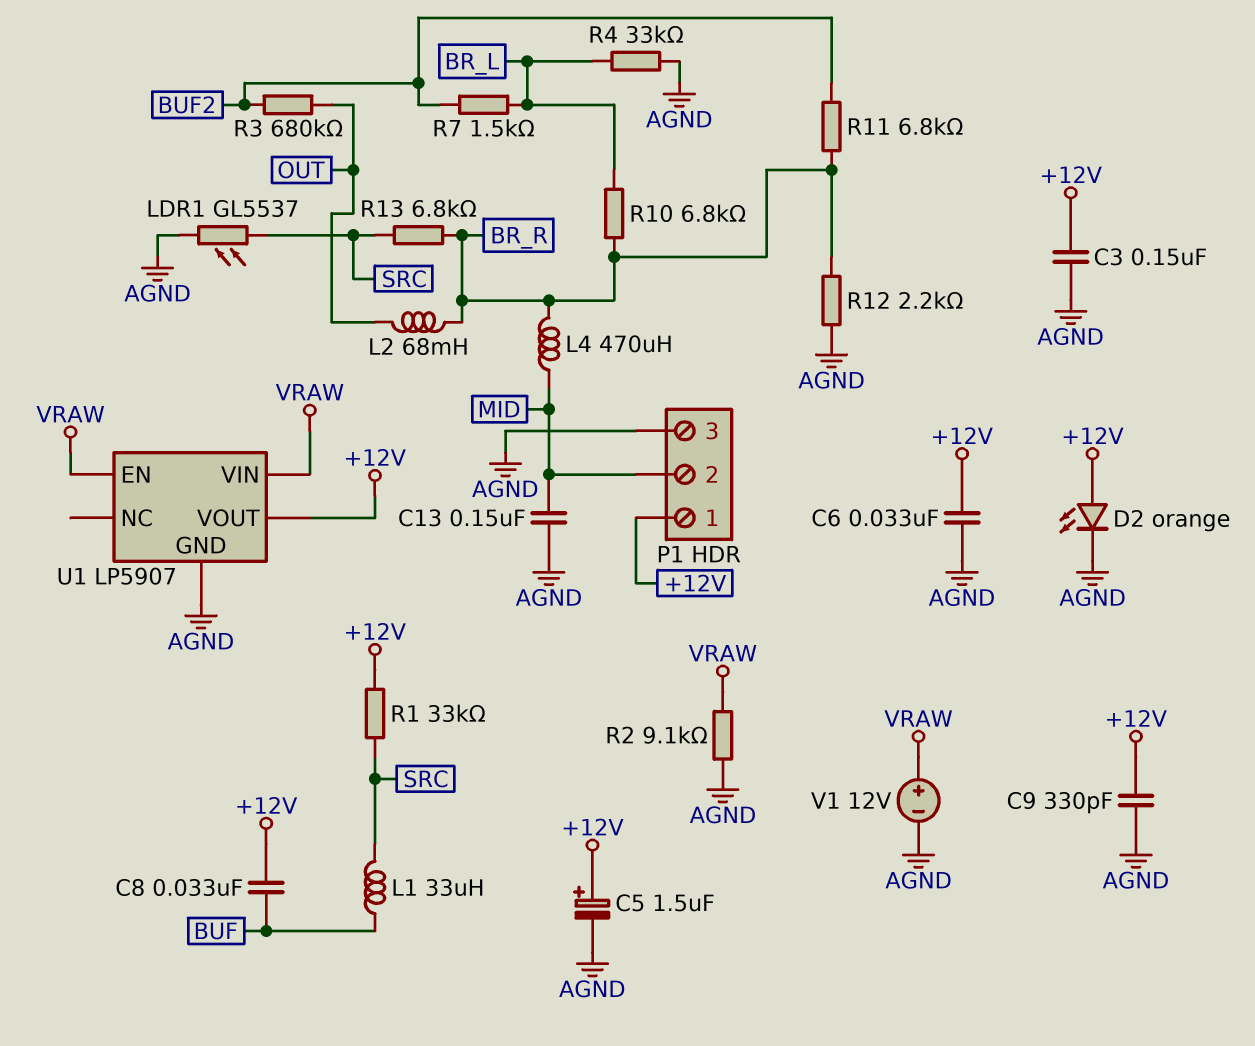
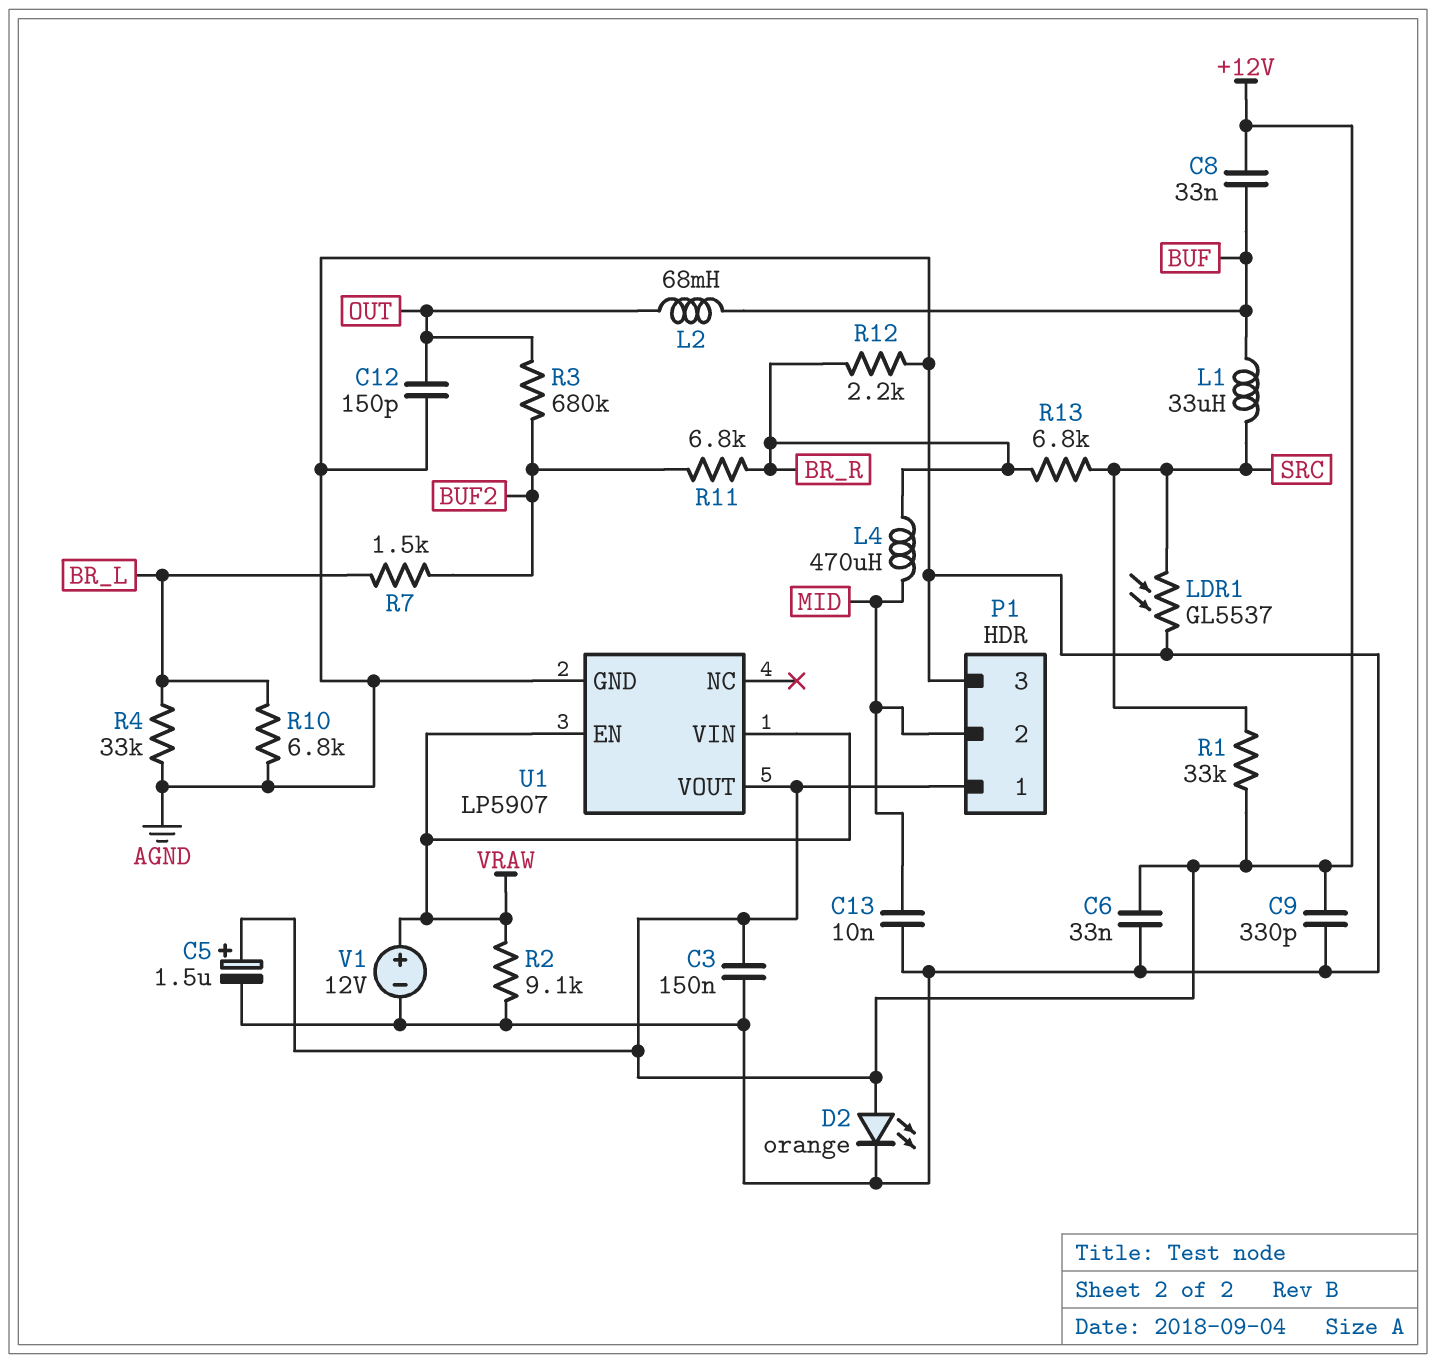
C12: none -> 150pF (AGND, OUT)
C13: 150nF (AGND, MID) -> 10nF (AGND, MID)
L2: 68mH (BR_R, OUT) -> 68mH (BUF, OUT)
R10: 6.8k (BR_L, BR_R) -> 6.8k (AGND, BR_L)

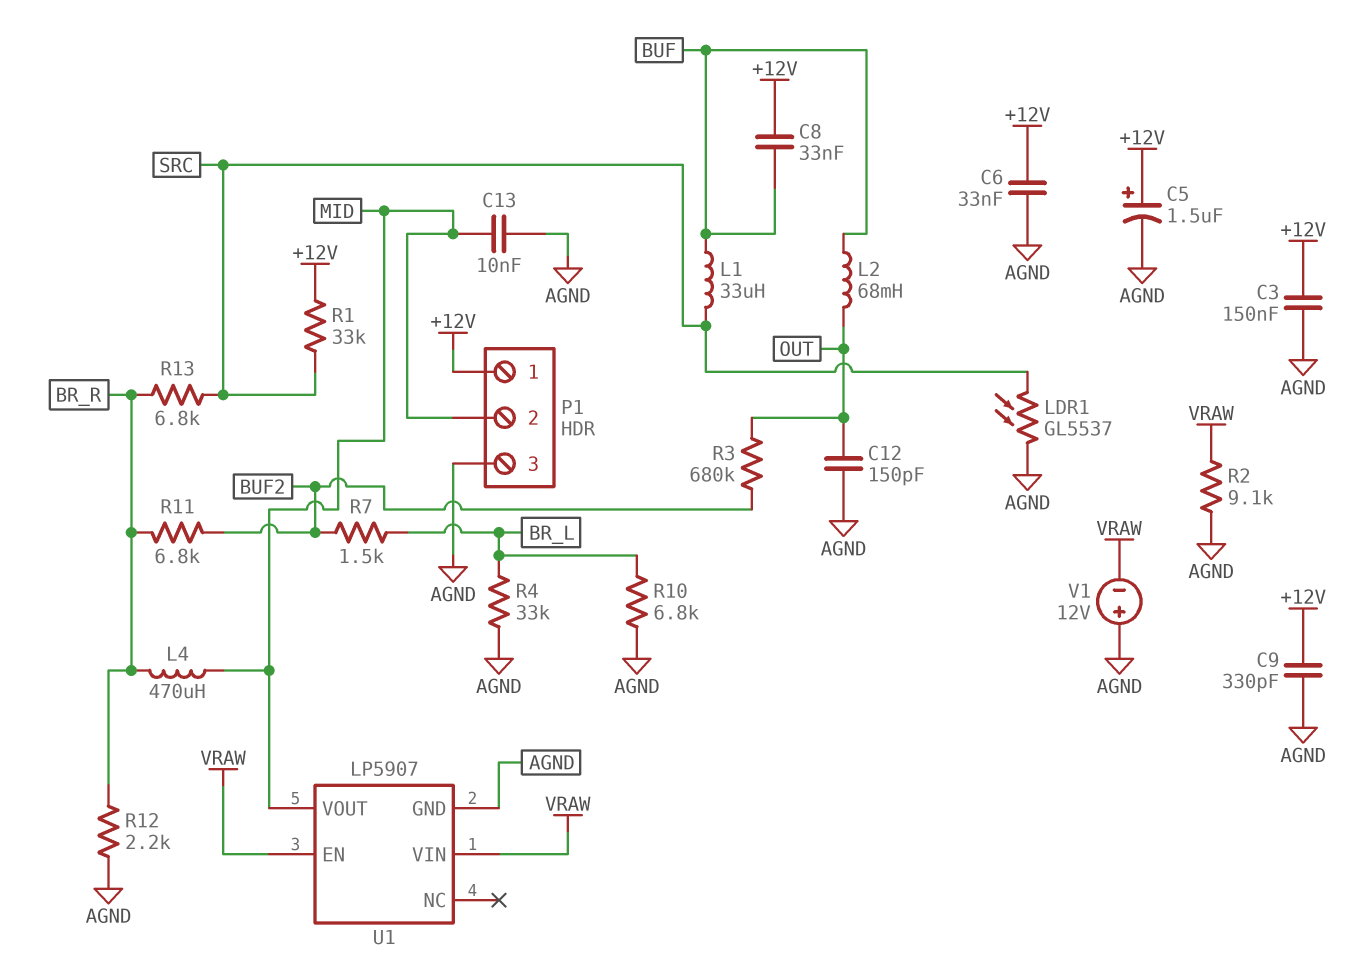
D2: LED orange (A +12V, K AGND) -> none
U1 pin VOUT: +12V -> MID
V1: 12V (plus VRAW, minus AGND) -> 12V (plus AGND, minus VRAW)

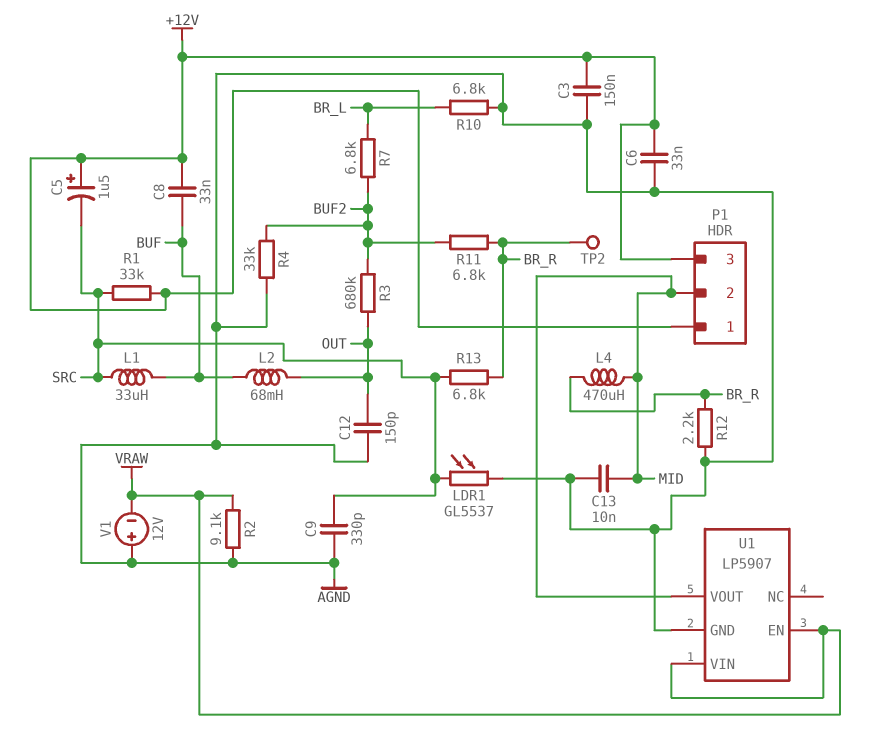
C5: 1.5uF (plus +12V, minus AGND) -> 1.5uF (plus +12V, minus SRC)
C9: 330pF (+12V, AGND) -> 330pF (AGND, SRC)
P1 pin 3: AGND -> +12V
R4: 33k (AGND, BR_L) -> 33k (AGND, BUF2)
R7: 1.5k (BR_L, BUF2) -> 6.8k (BR_L, BUF2)
TP2: none -> test point (BR_R)

